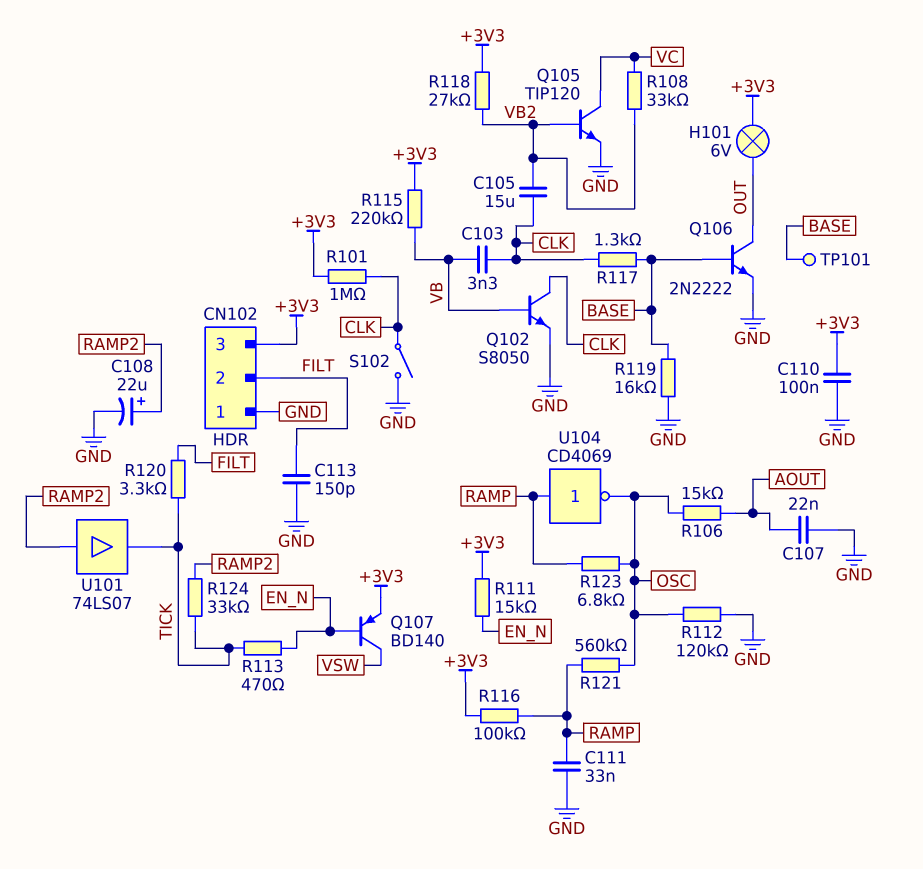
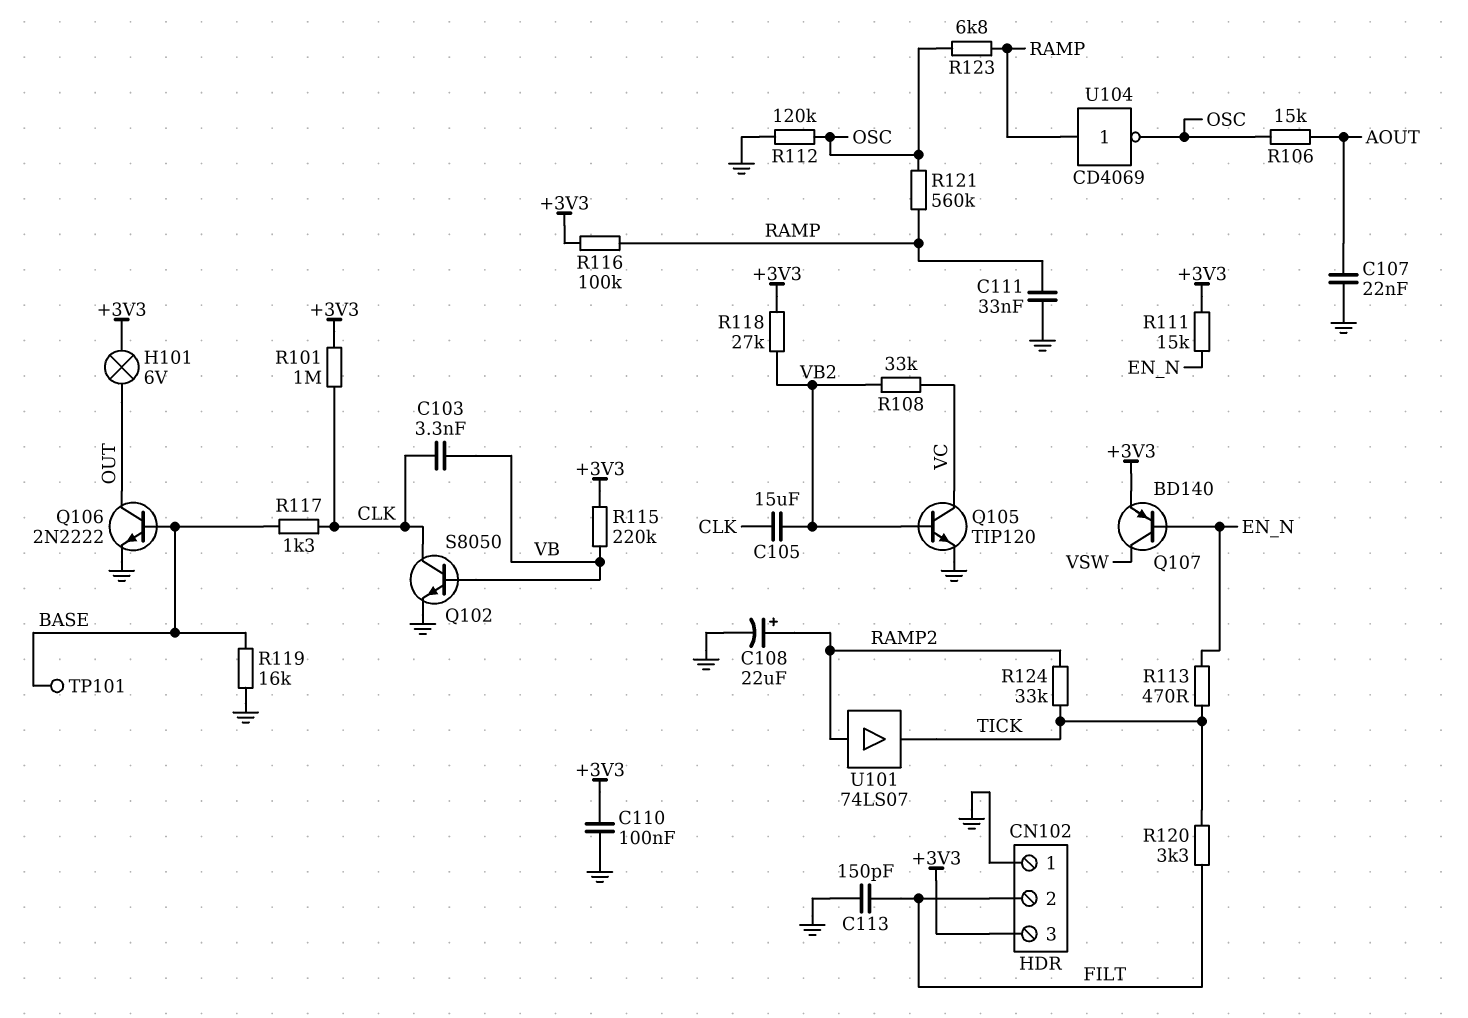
S102: switch (CLK, GND) -> none

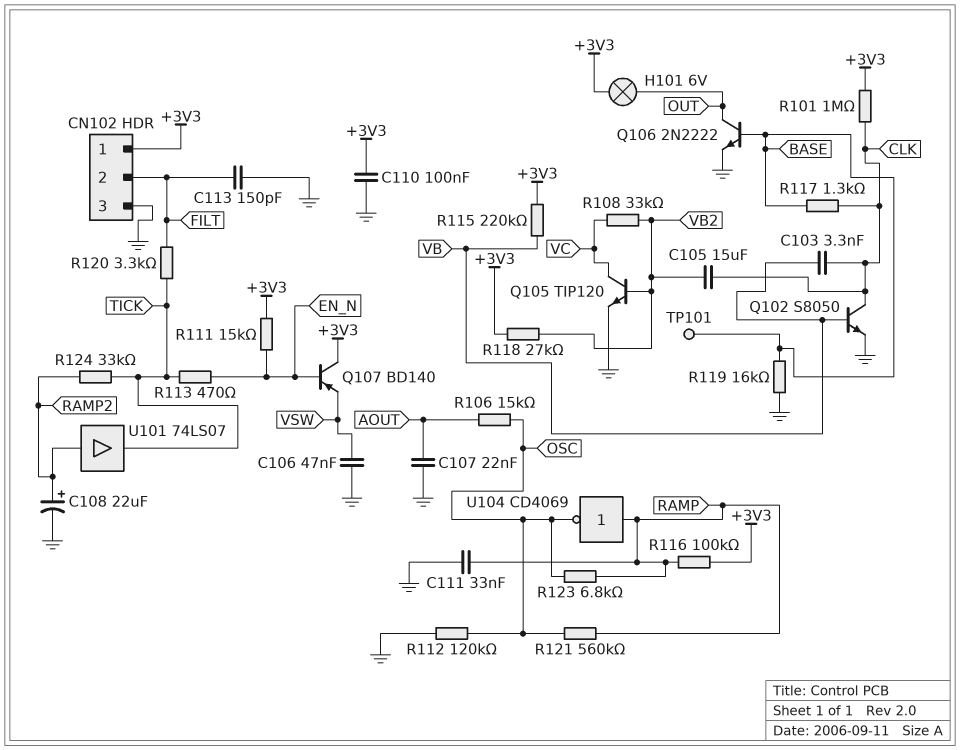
C106: none -> 47nF (GND, VSW)
CN102 pin 1: GND -> +3V3
CN102 pin 3: +3V3 -> GND
Q107: PNP BD140 (B EN_N, C VSW, E +3V3) -> PNP BD140 (B EN_N, C +3V3, E VSW)

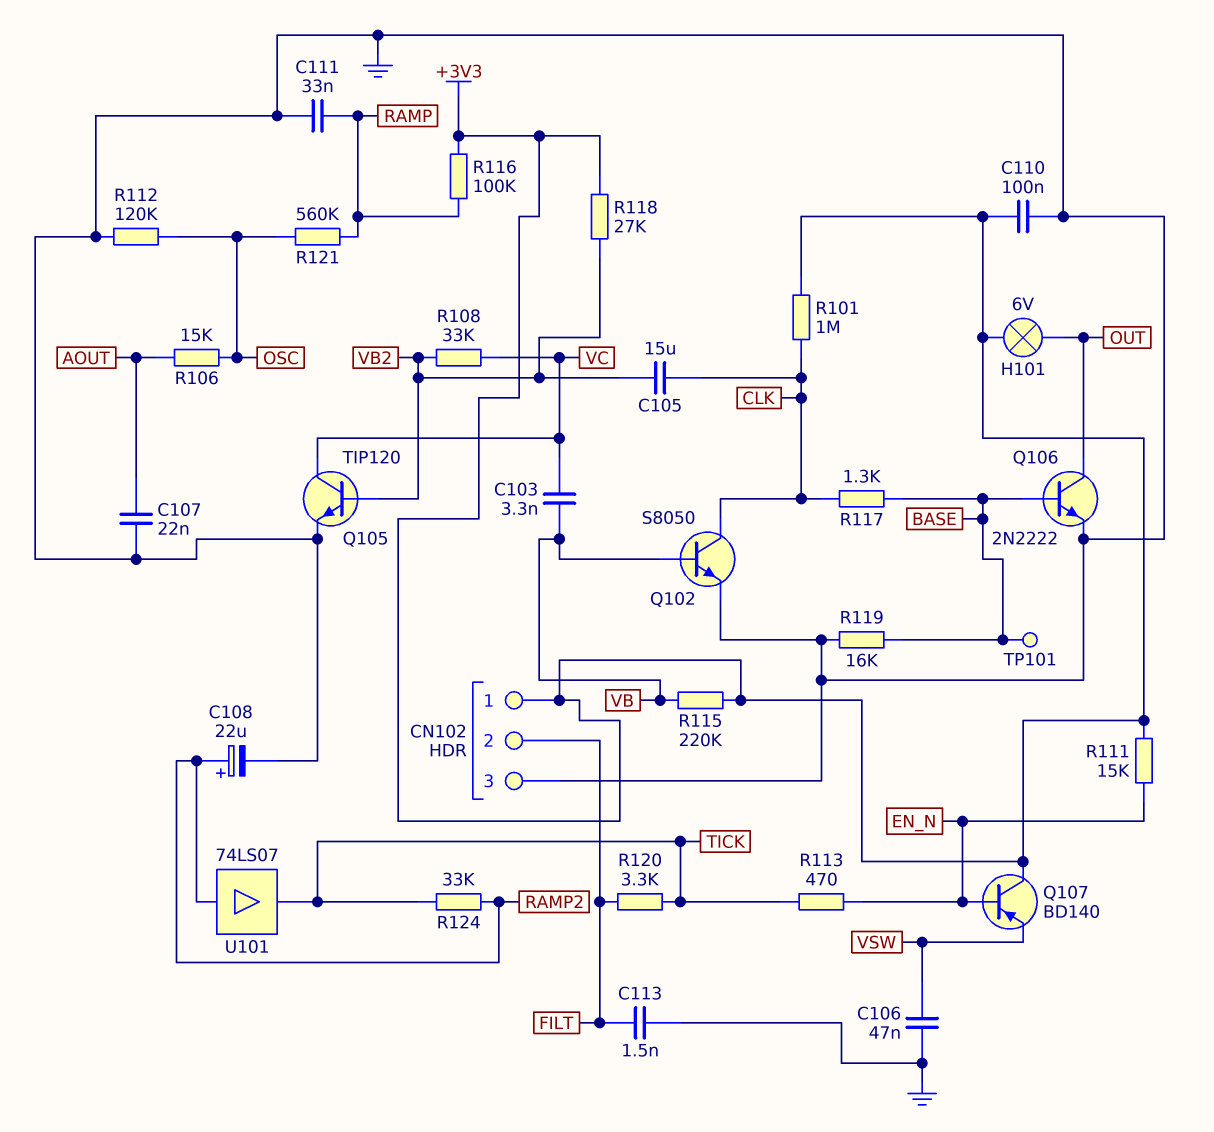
C103: 3.3nF (CLK, VB) -> 3.3nF (VB, VC)
C113: 150pF (FILT, GND) -> 1.5nF (FILT, GND)
R123: 6.8k (OSC, RAMP) -> none
U104: NOT CD4069 (in RAMP, out OSC) -> none

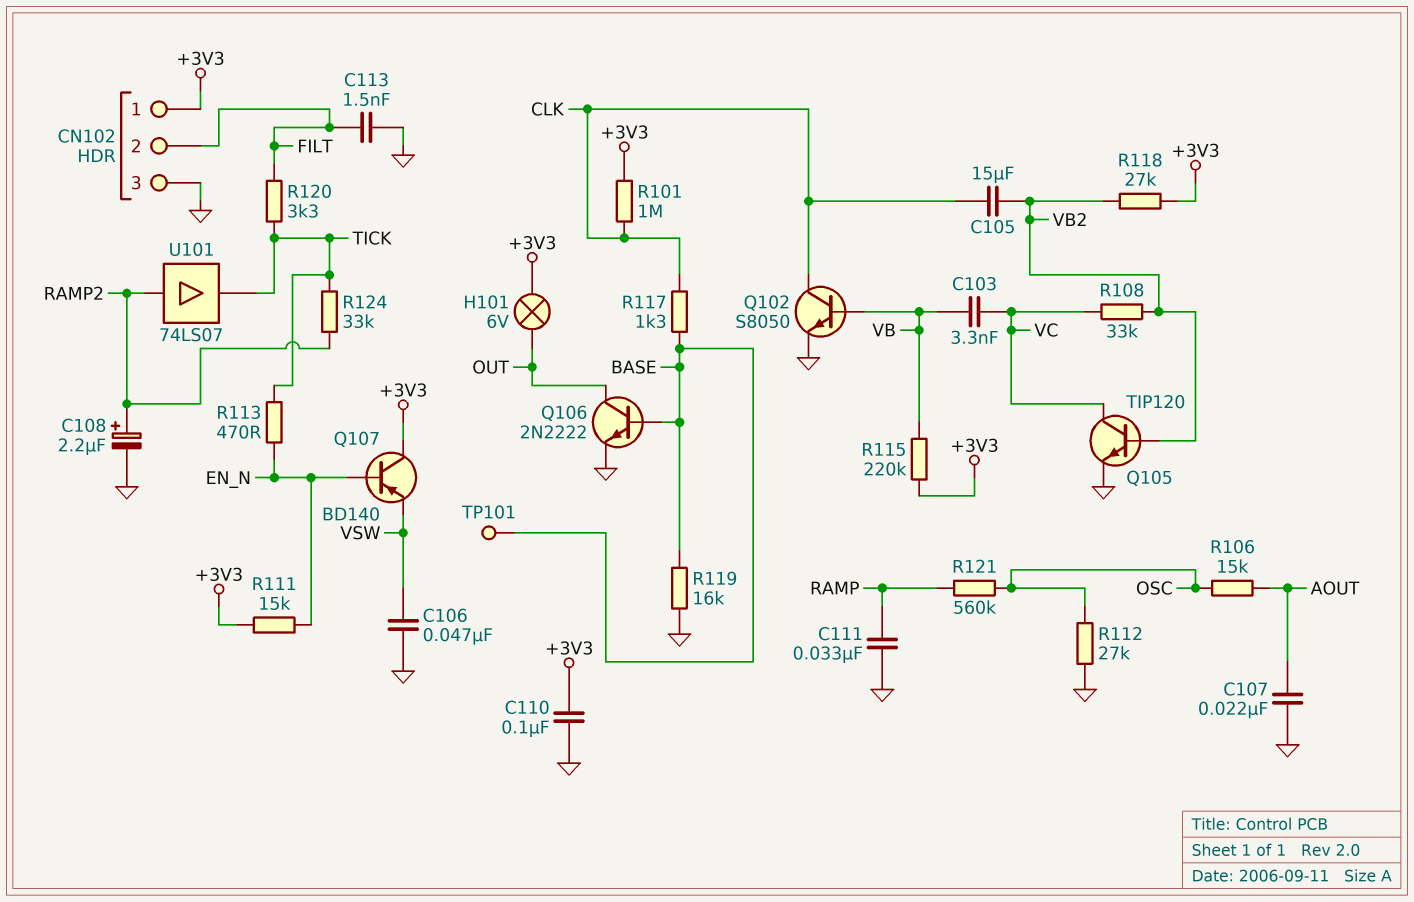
C108: 22uF (plus RAMP2, minus GND) -> 2.2uF (plus RAMP2, minus GND)
R112: 120k (GND, OSC) -> 27k (GND, OSC)
R116: 100k (+3V3, RAMP) -> none

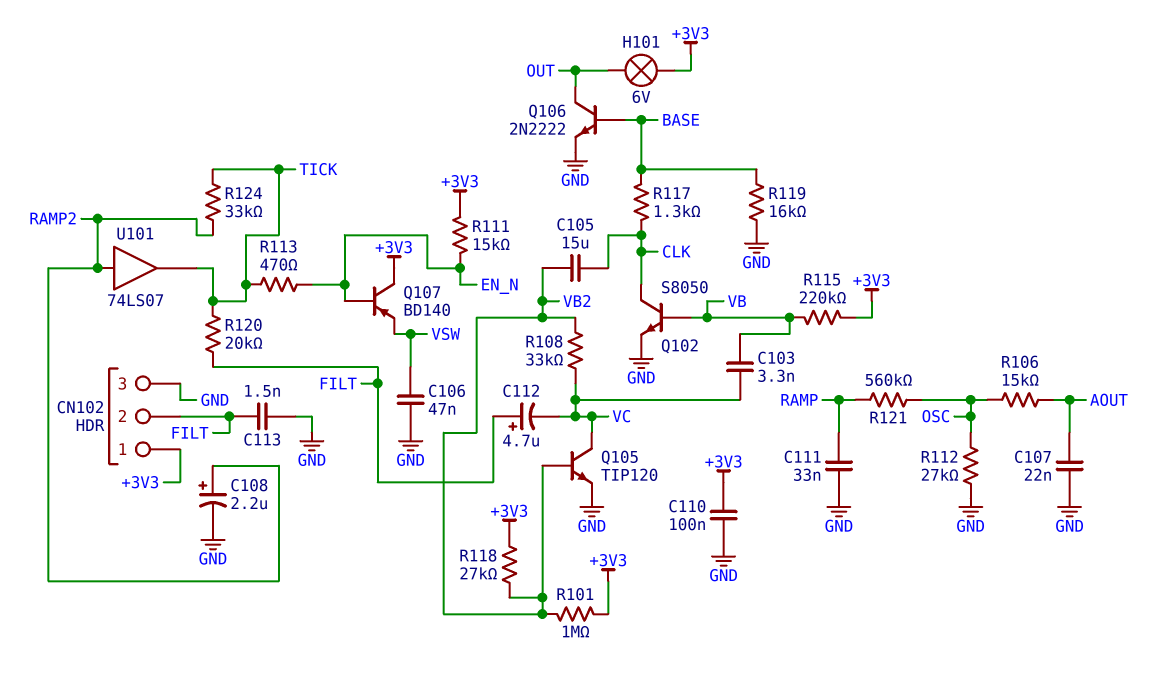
C112: none -> 4.7uF (plus FILT, minus VC)
R101: 1M (+3V3, CLK) -> 1M (+3V3, VB2)
R120: 3.3k (FILT, TICK) -> 20k (FILT, TICK)
TP101: test point (BASE) -> none

